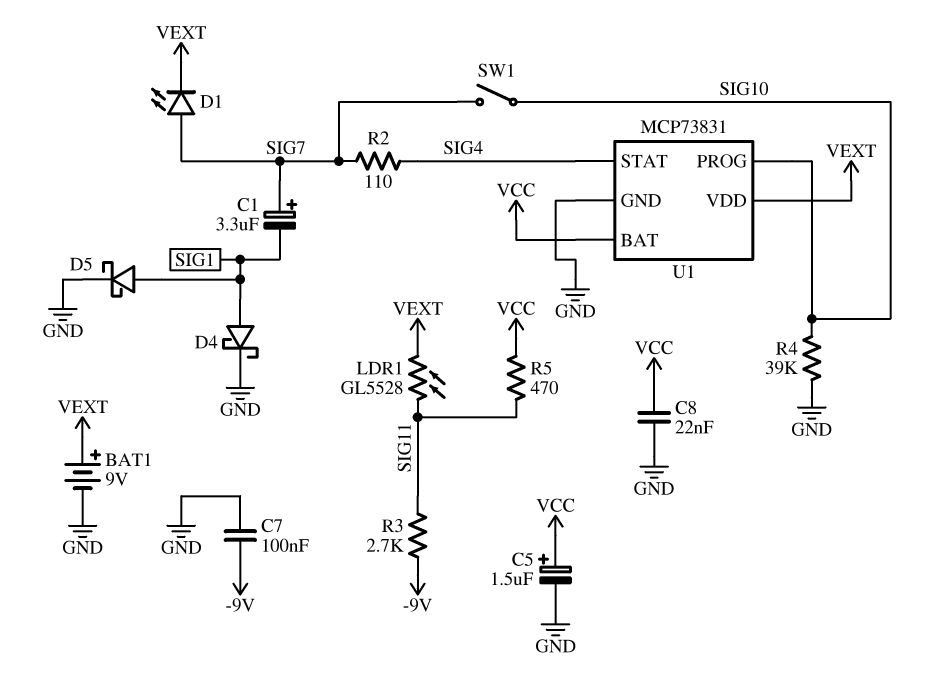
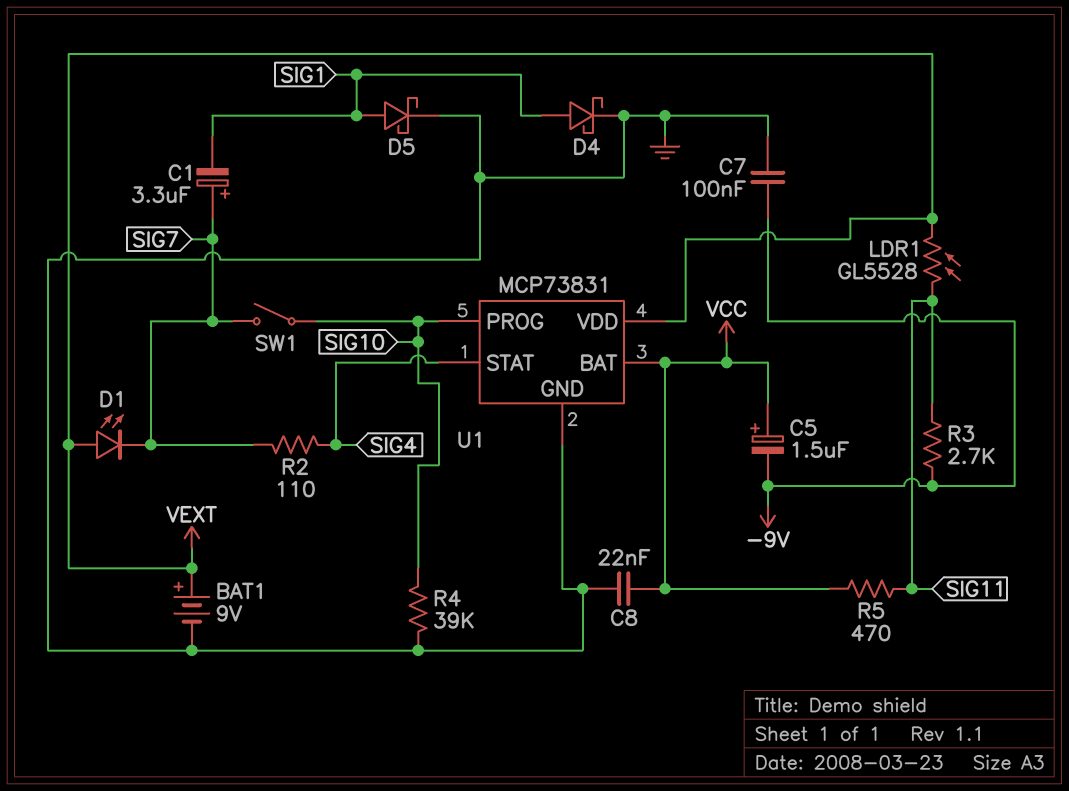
C5: 1.5uF (plus VCC, minus GND) -> 1.5uF (plus VCC, minus -9V)
D1: LED (A SIG7, K VEXT) -> LED (A VEXT, K SIG7)

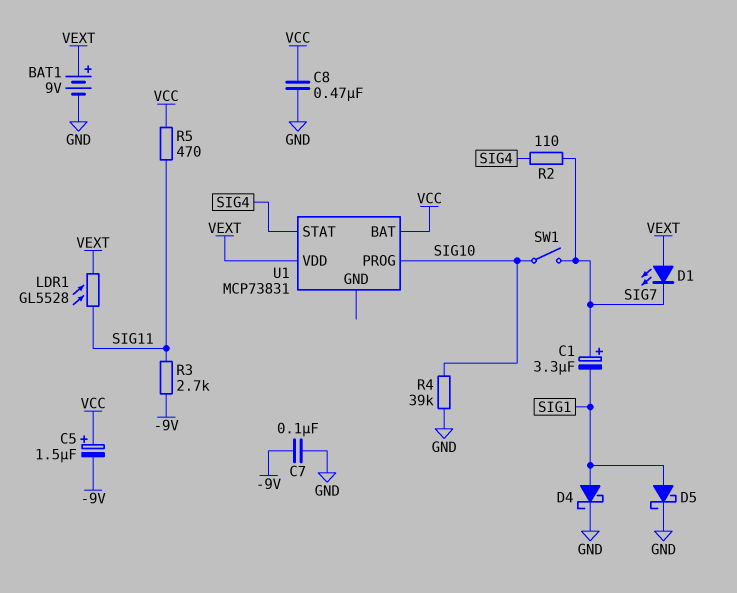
C8: 22nF (GND, VCC) -> 470nF (GND, VCC)
U1 pin GND: GND -> none

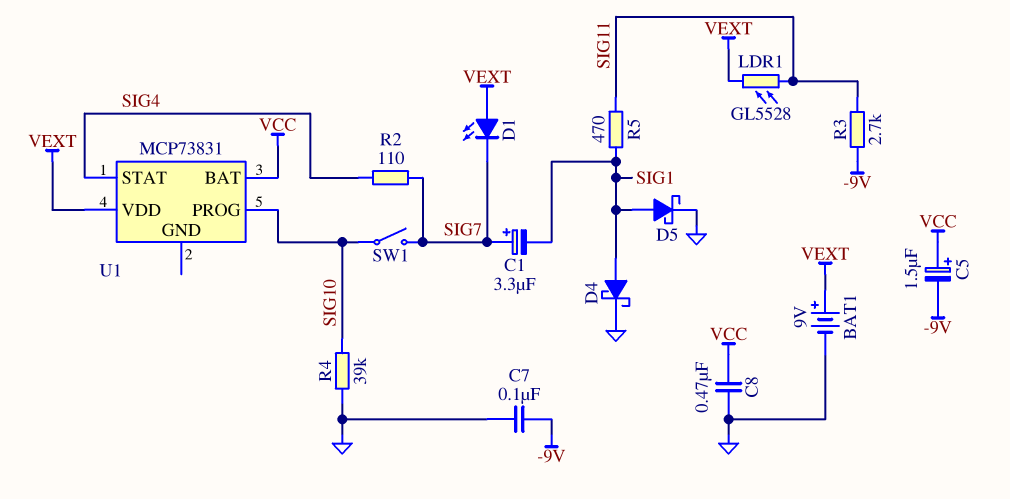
R5: 470 (SIG11, VCC) -> 470 (SIG1, SIG11)

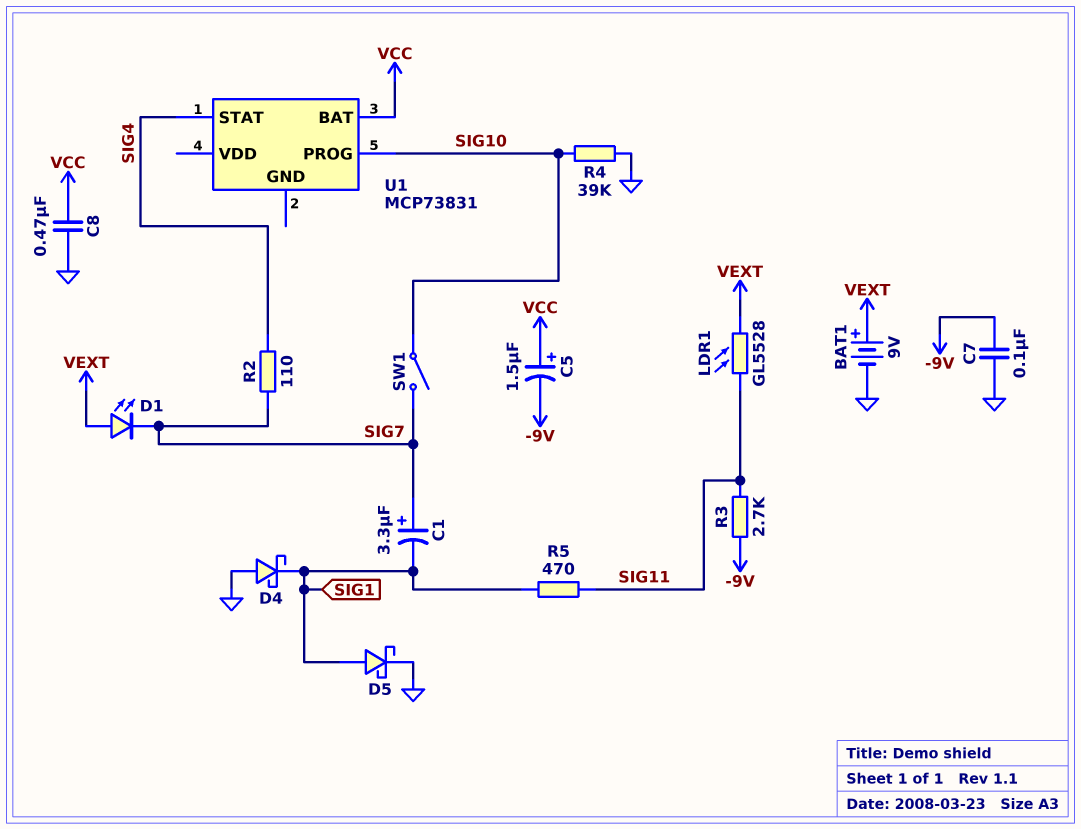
D4: schottky (A SIG1, K GND) -> schottky (A GND, K SIG1)
U1 pin VDD: VEXT -> none

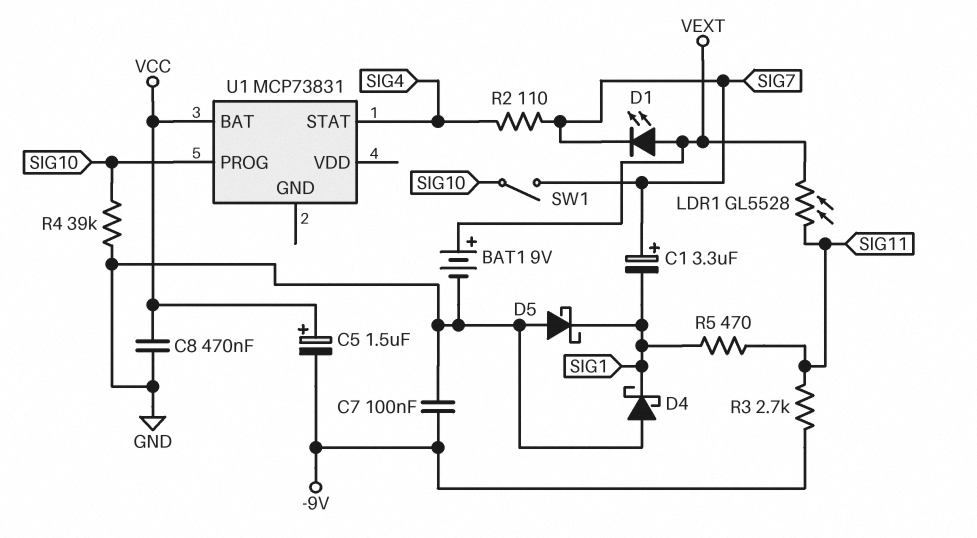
D5: schottky (A SIG1, K GND) -> schottky (A GND, K SIG1)

